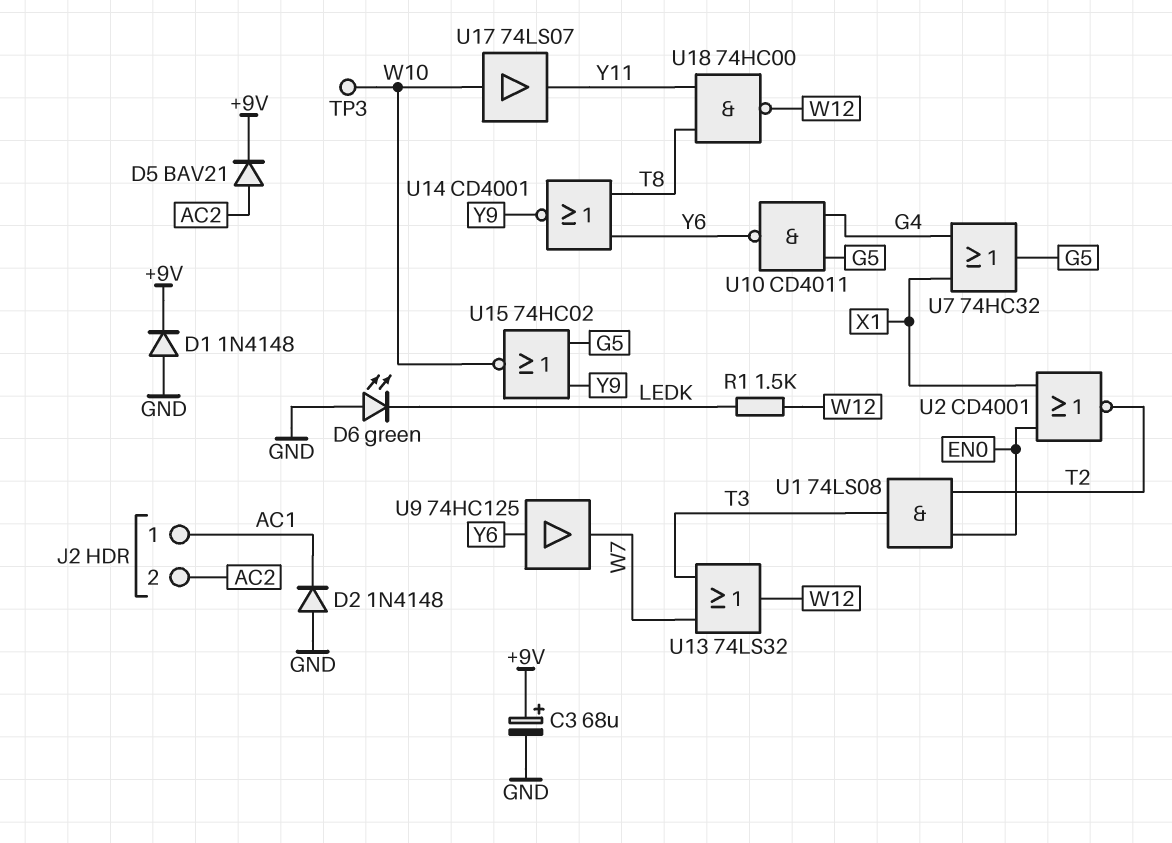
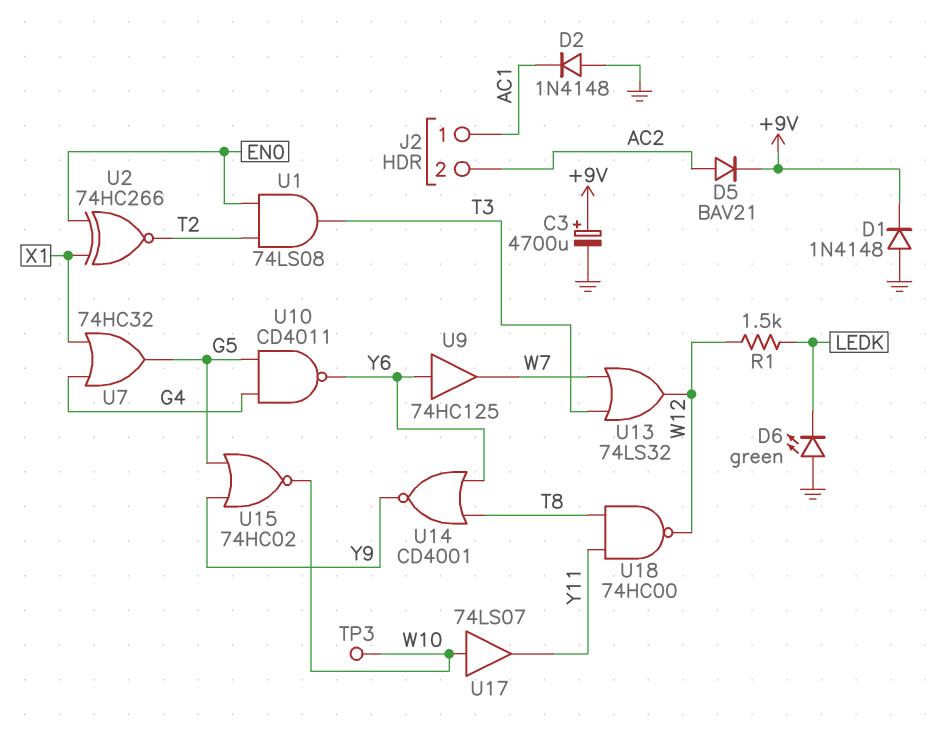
C3: 68uF (plus +9V, minus GND) -> 4700uF (plus +9V, minus GND)
U2: NOR CD4001 (in EN0, in X1, out T2) -> XNOR 74HC266 (in EN0, in X1, out T2)

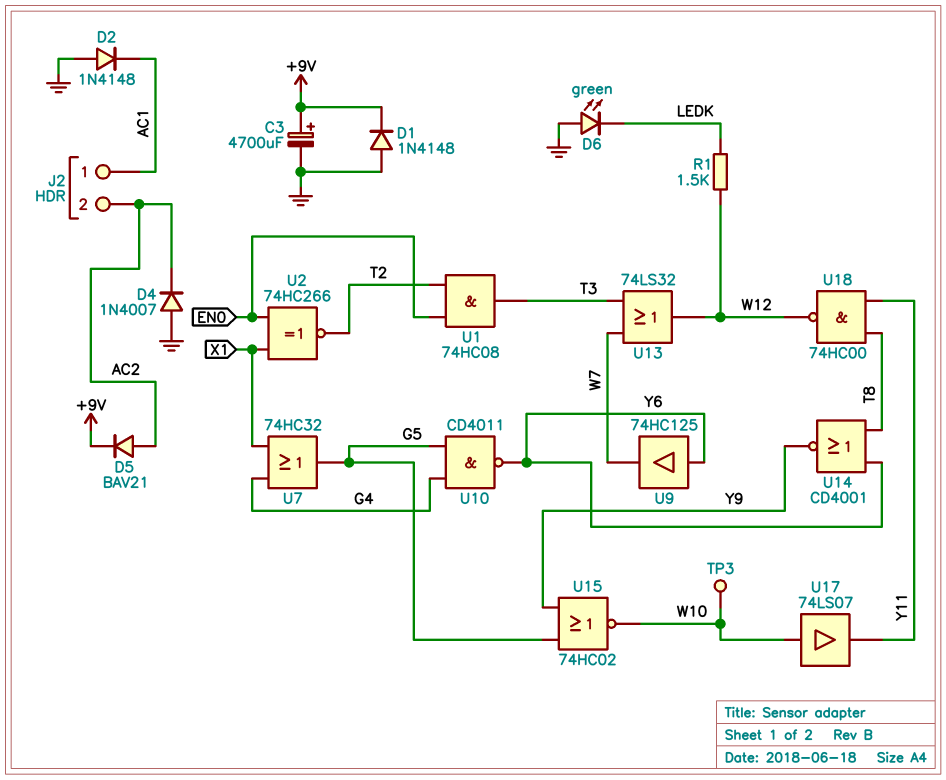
D4: none -> diode 1N4007 (A GND, K AC2)
U1: AND 74LS08 (in EN0, in T2, out T3) -> AND 74HC08 (in EN0, in T2, out T3)

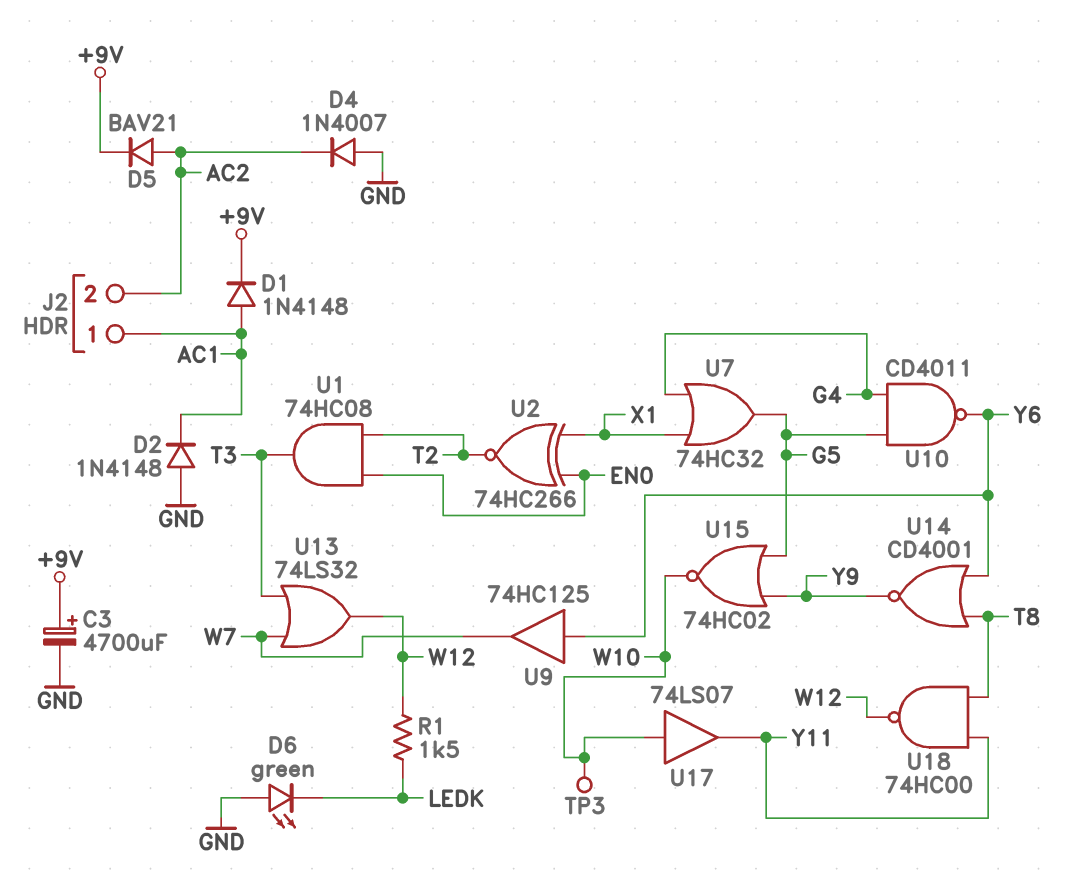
D1: diode 1N4148 (A GND, K +9V) -> diode 1N4148 (A AC1, K +9V)

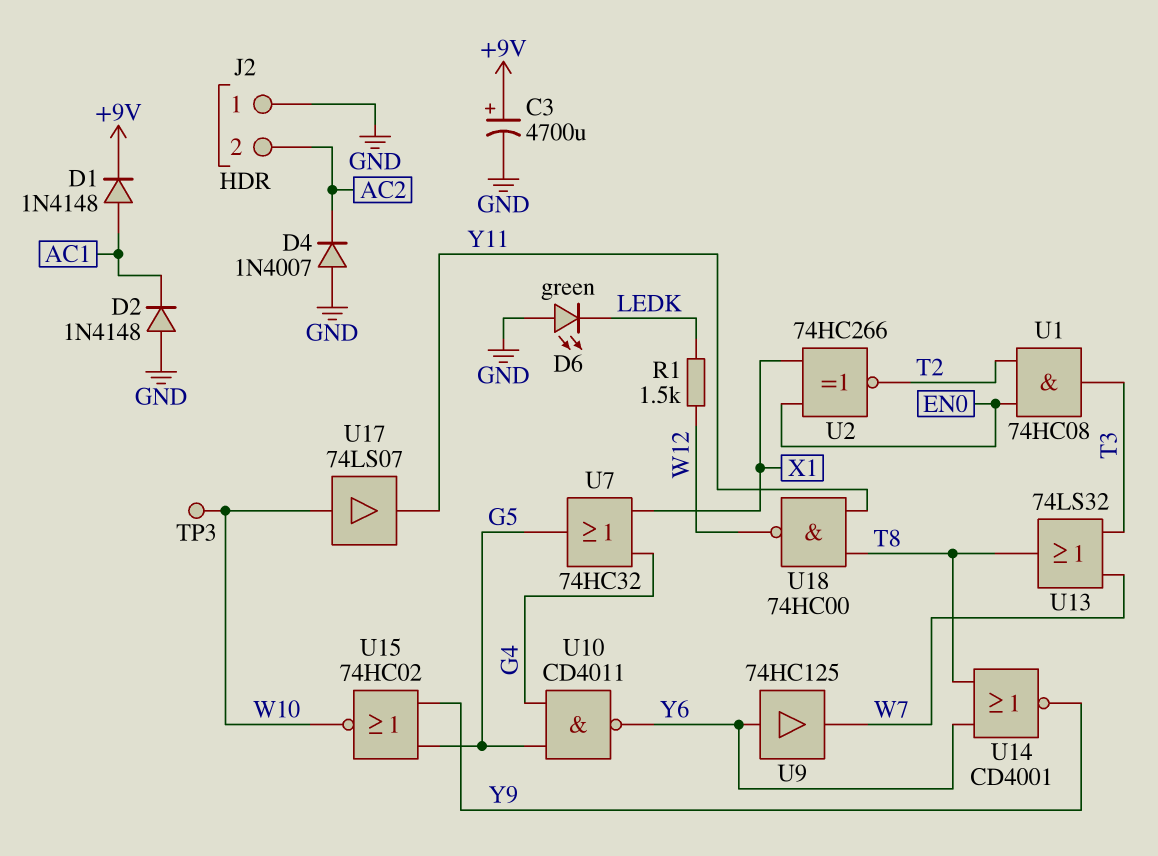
D5: diode BAV21 (A AC2, K +9V) -> none
J2 pin 1: AC1 -> GND
U13: OR 74LS32 (in T3, in W7, out W12) -> OR 74LS32 (in T3, in W7, out T8)

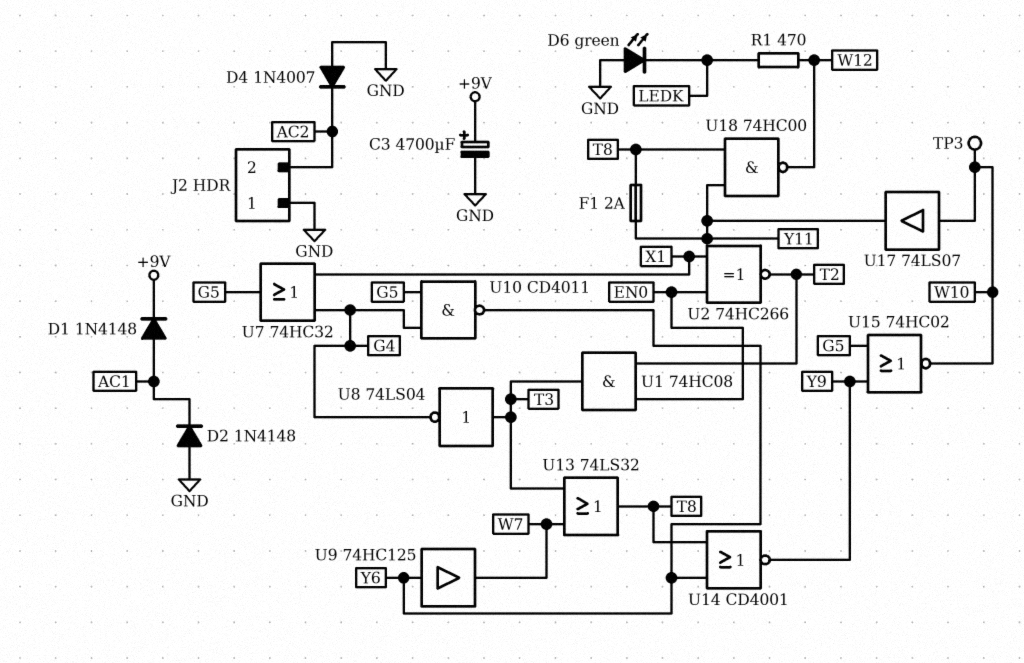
F1: none -> 2A (T8, Y11)
R1: 1.5k (LEDK, W12) -> 470 (LEDK, W12)
U8: none -> NOT 74LS04 (in T3, out G4)

